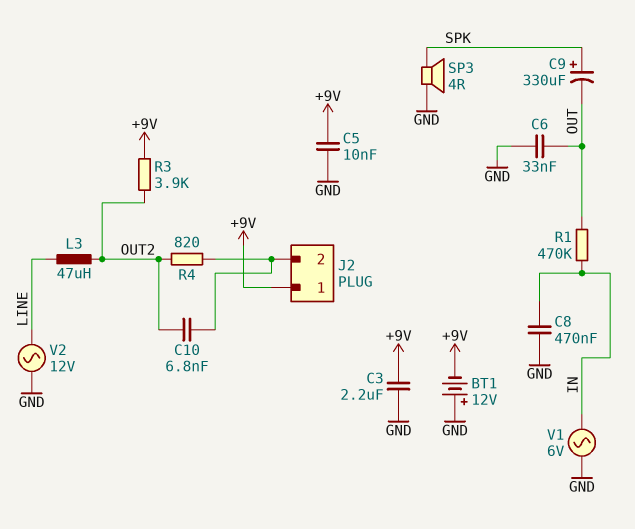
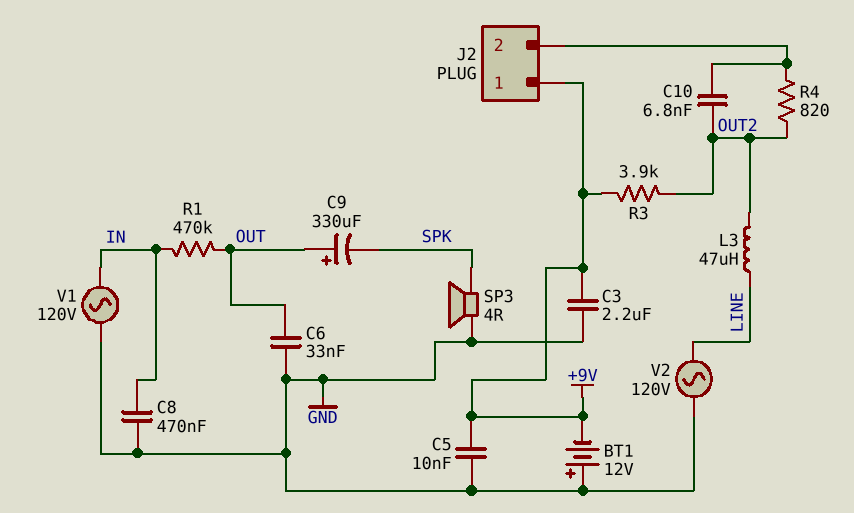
C9: 330uF (plus SPK, minus OUT) -> 330uF (plus OUT, minus SPK)
V1: AC 6V (GND, IN) -> AC 120V (GND, IN)
V2: AC 12V (GND, LINE) -> AC 120V (GND, LINE)

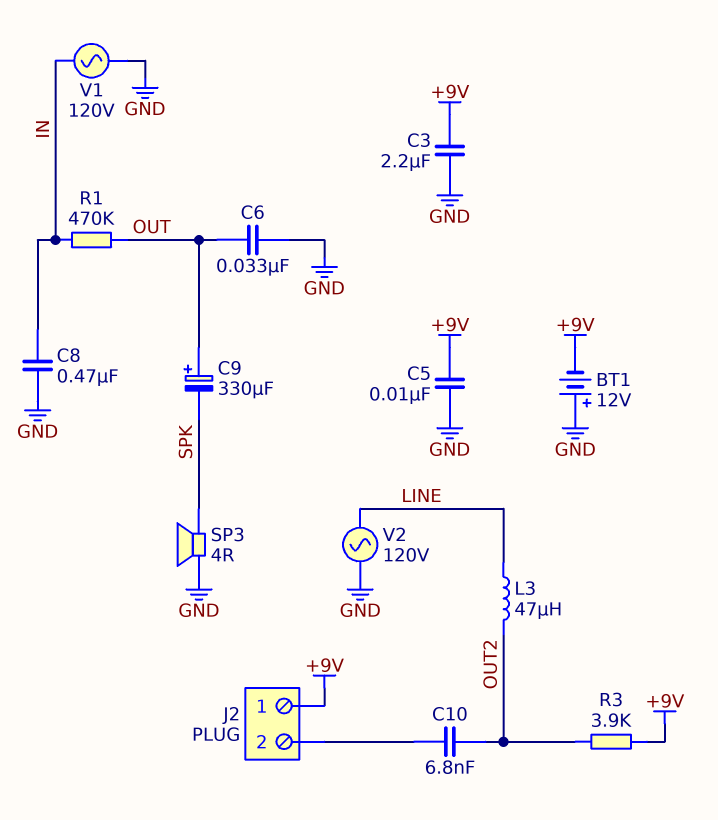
R4: 820 (J2/2, OUT2) -> none

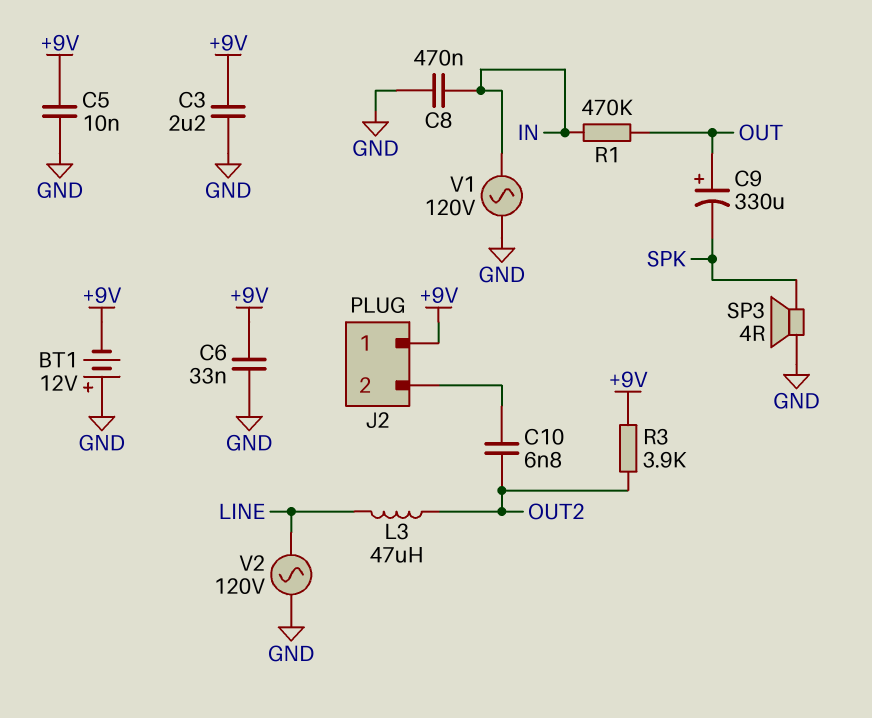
C6: 33nF (GND, OUT) -> 33nF (+9V, GND)

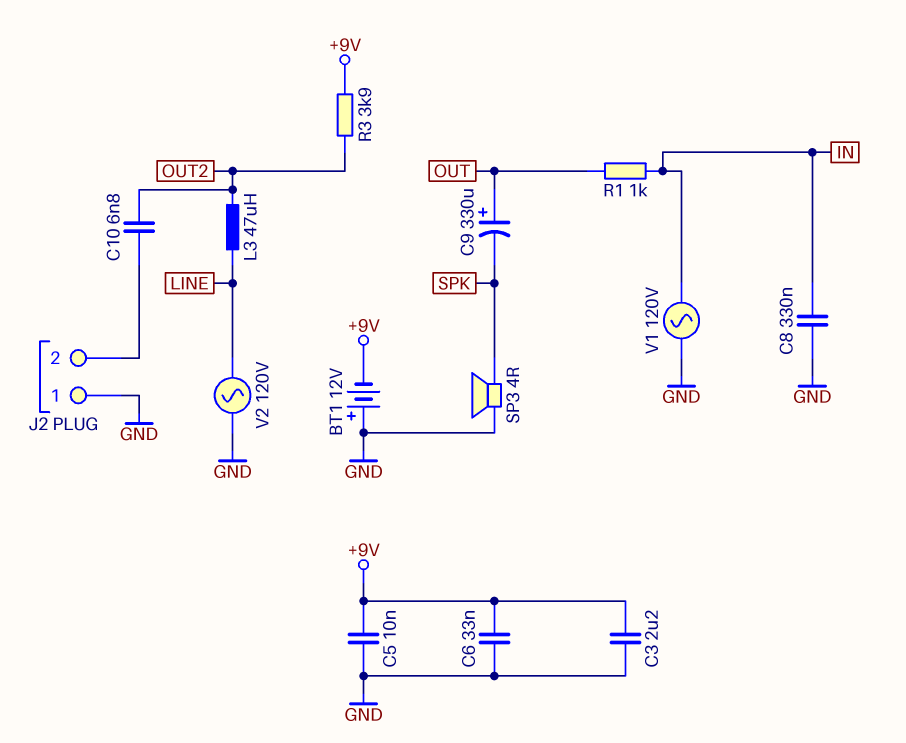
C8: 470nF (GND, IN) -> 330nF (GND, IN)
J2 pin 1: +9V -> GND
R1: 470k (IN, OUT) -> 1k (IN, OUT)

